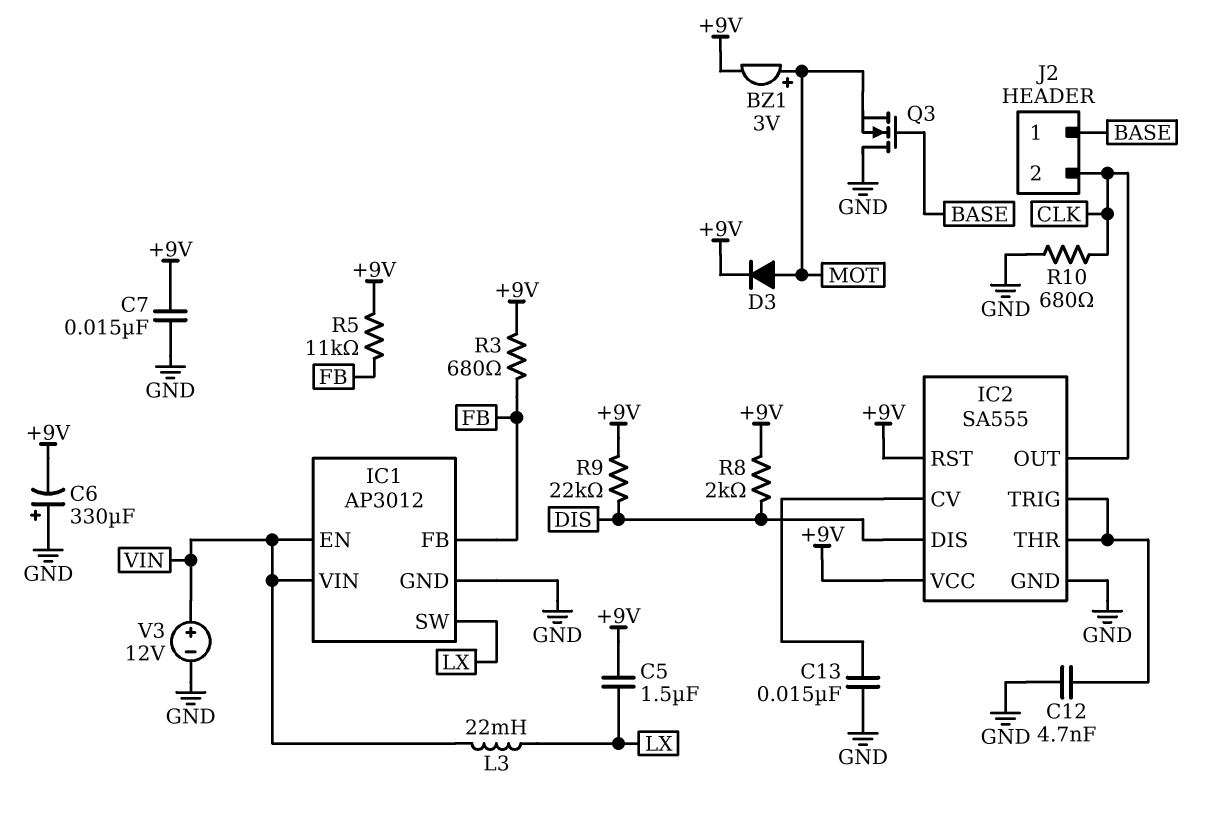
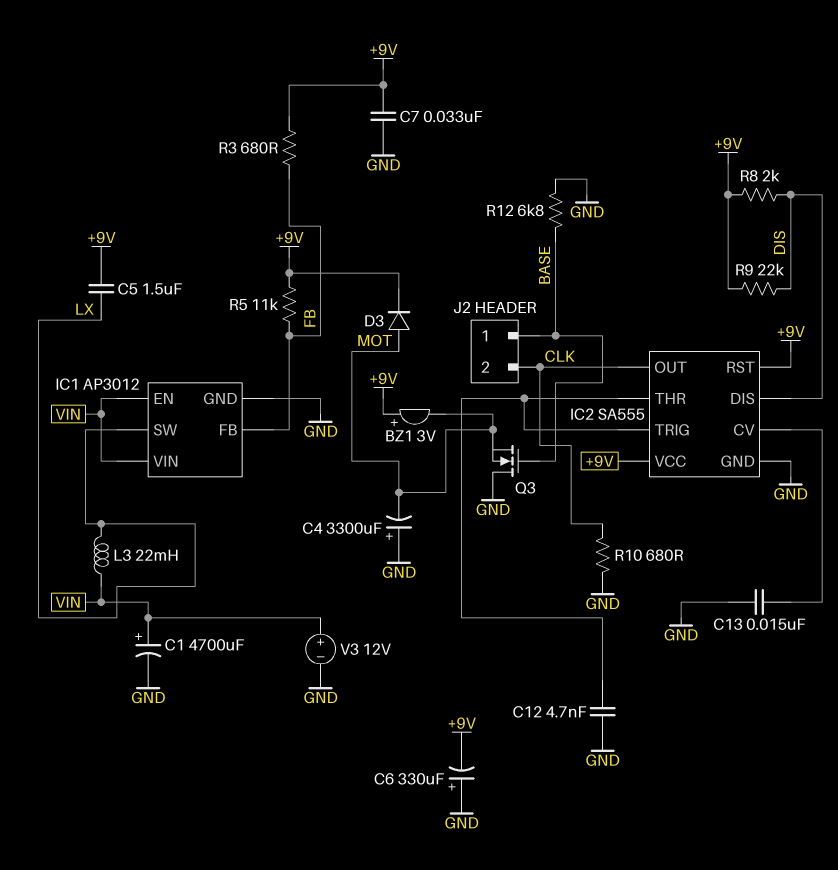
BZ1: buzzer 3V (plus MOT, minus +9V) -> buzzer 3V (plus +9V, minus MOT)
C1: none -> 4700uF (plus VIN, minus GND)
C4: none -> 3300uF (plus GND, minus MOT)
C7: 15nF (+9V, GND) -> 33nF (+9V, GND)
R12: none -> 6.8k (BASE, GND)

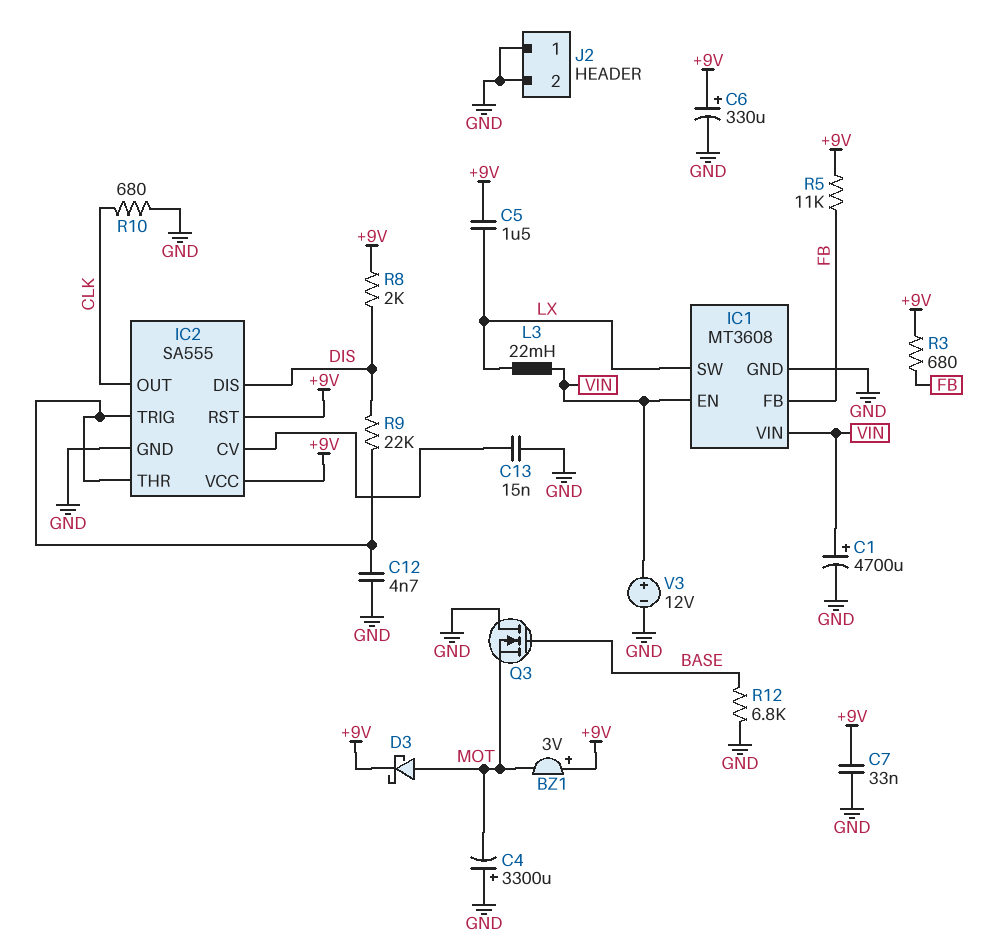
C6: 330uF (plus GND, minus +9V) -> 330uF (plus +9V, minus GND)
D3: diode (A MOT, K +9V) -> schottky (A MOT, K +9V)
IC1: AP3012 -> MT3608
J2 pin 1: BASE -> GND
J2 pin 2: CLK -> GND
R9: 22k (+9V, DIS) -> 22k (DIS, IC2/THR)

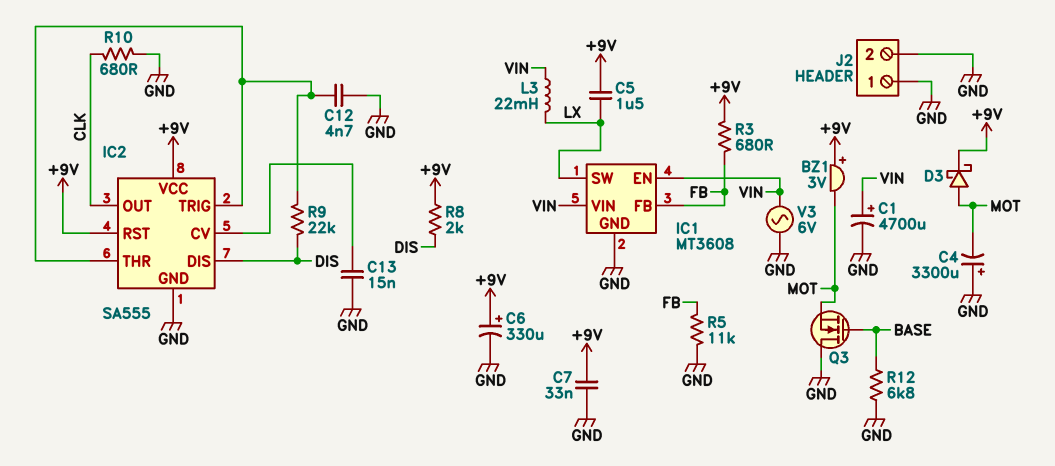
R5: 11k (+9V, FB) -> 11k (FB, GND)
V3: 12V (plus VIN, minus GND) -> AC 6V (GND, VIN)

